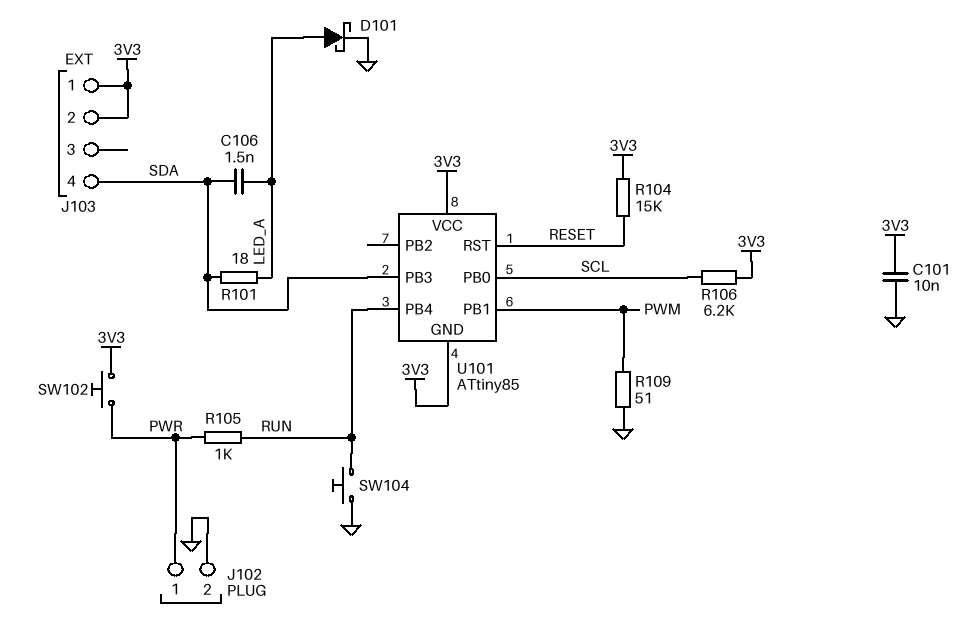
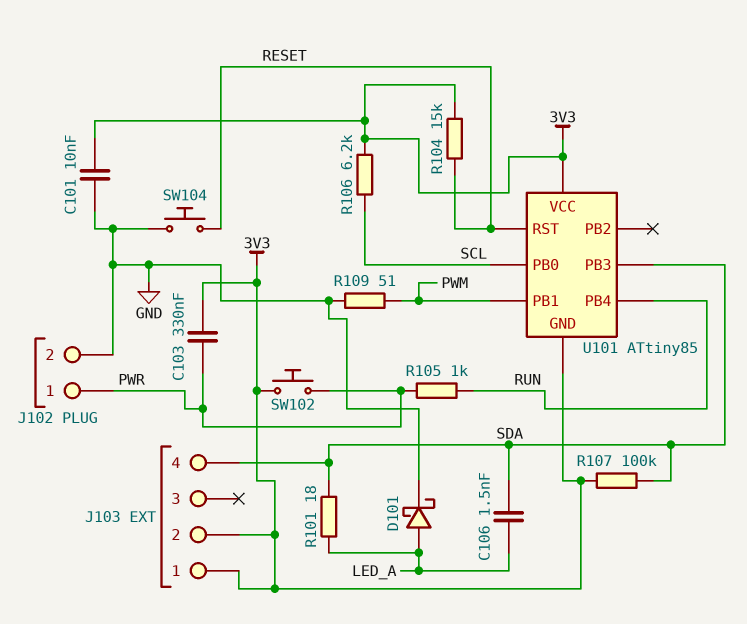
C103: none -> 330nF (3V3, PWR)
R107: none -> 100k (3V3, SDA)
SW104: button (GND, RUN) -> button (GND, RESET)

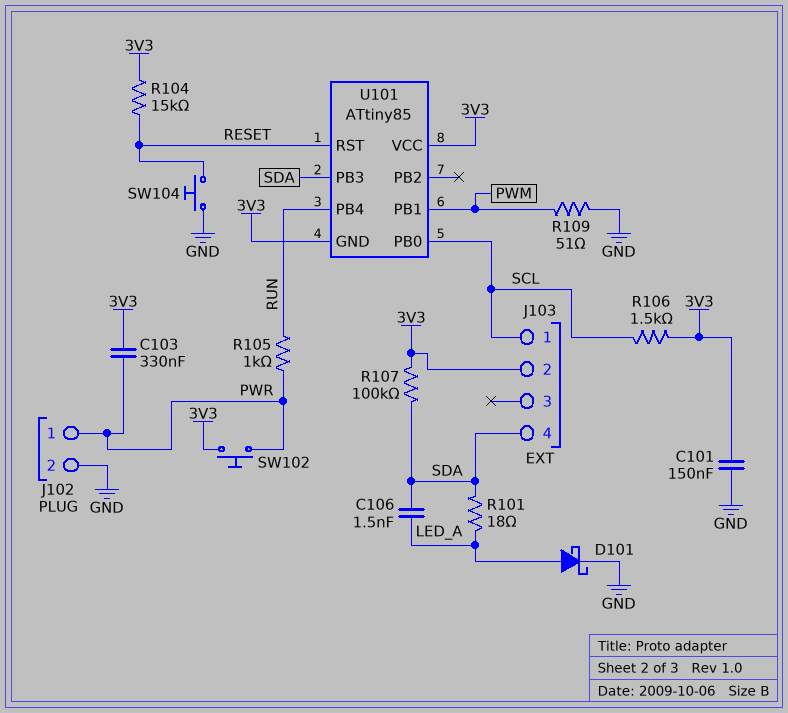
C101: 10nF (3V3, GND) -> 150nF (3V3, GND)
J103 pin 1: 3V3 -> SCL
R106: 6.2k (3V3, SCL) -> 1.5k (3V3, SCL)

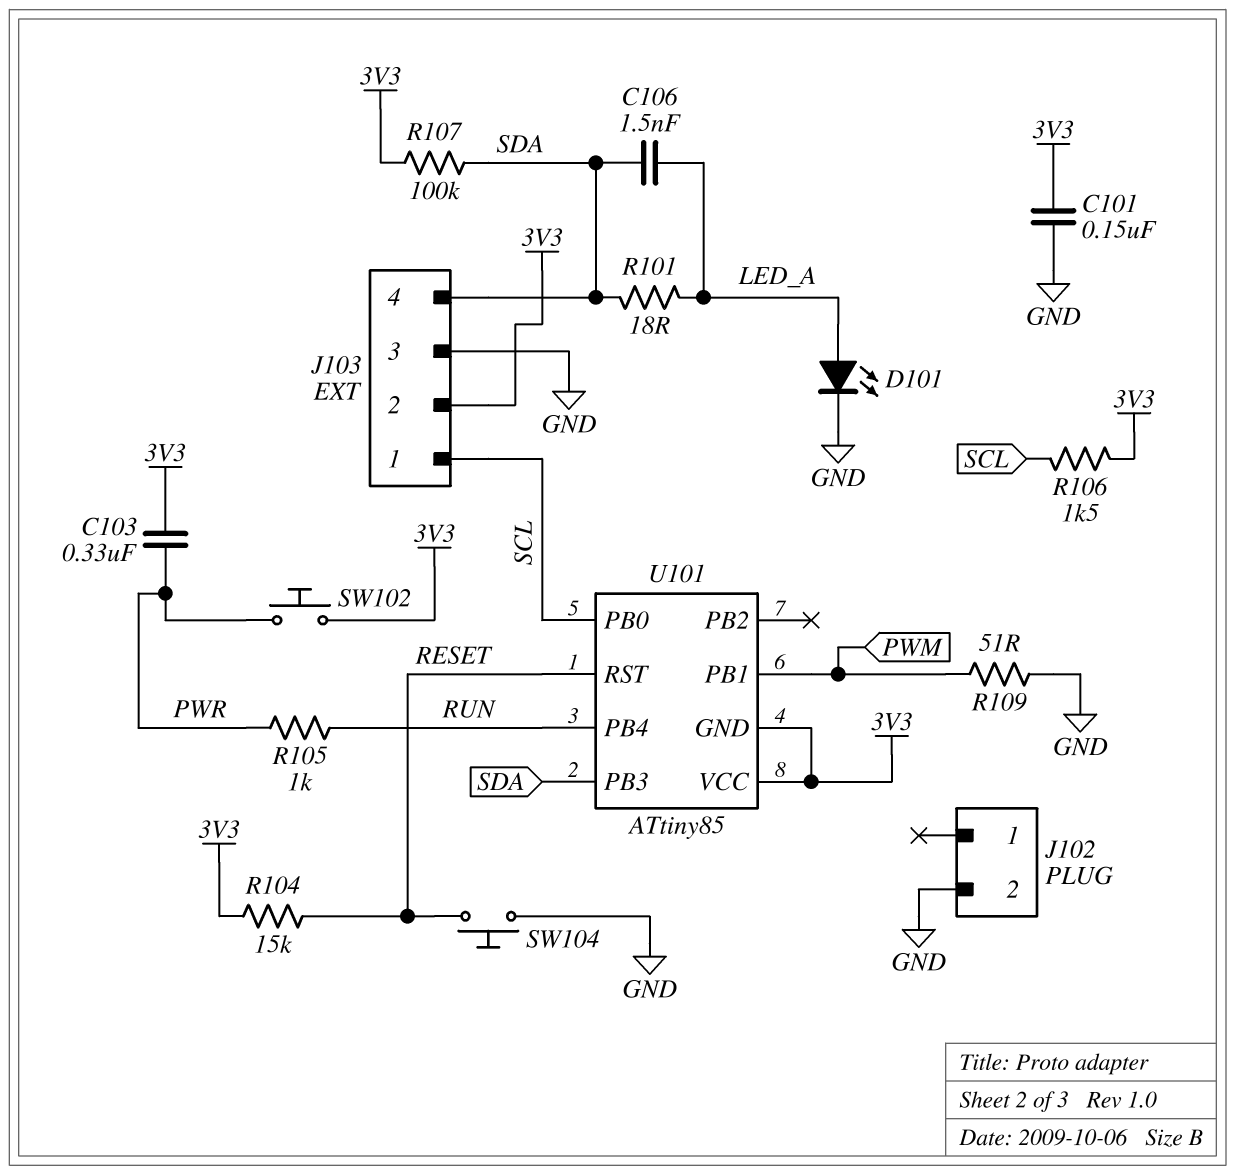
D101: schottky (A LED_A, K GND) -> LED (A LED_A, K GND)
J102 pin 1: PWR -> none
J103 pin 3: none -> GND

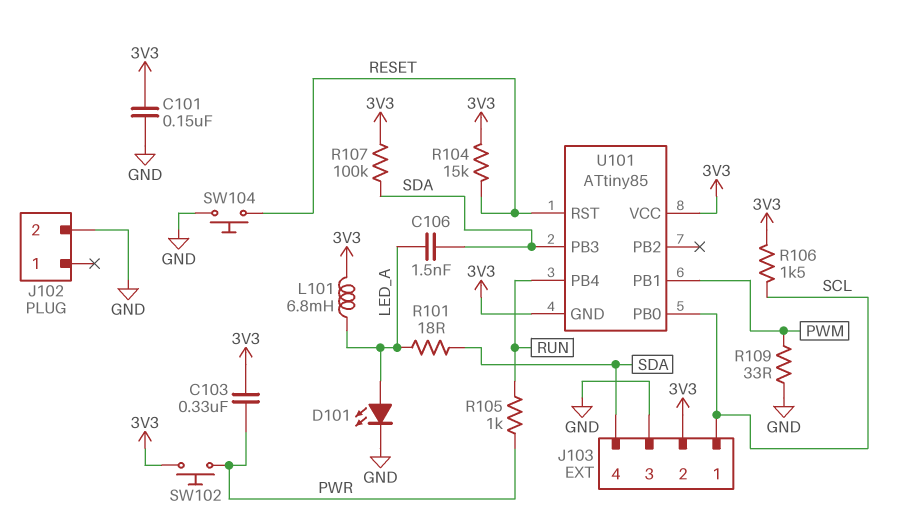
L101: none -> 6.8mH (3V3, LED_A)
R109: 51 (GND, PWM) -> 33 (GND, PWM)

